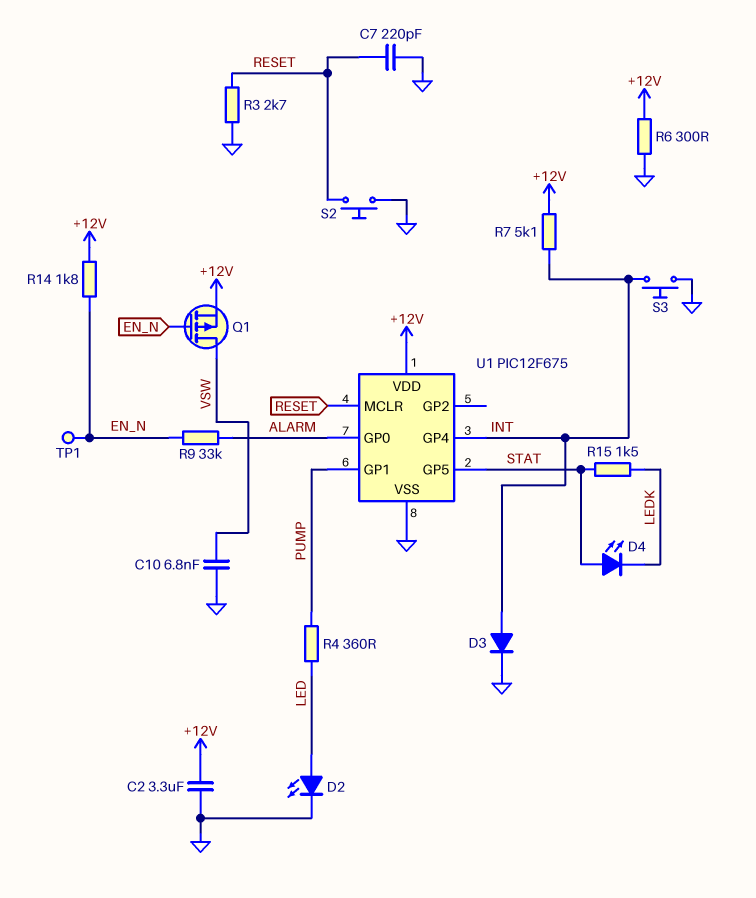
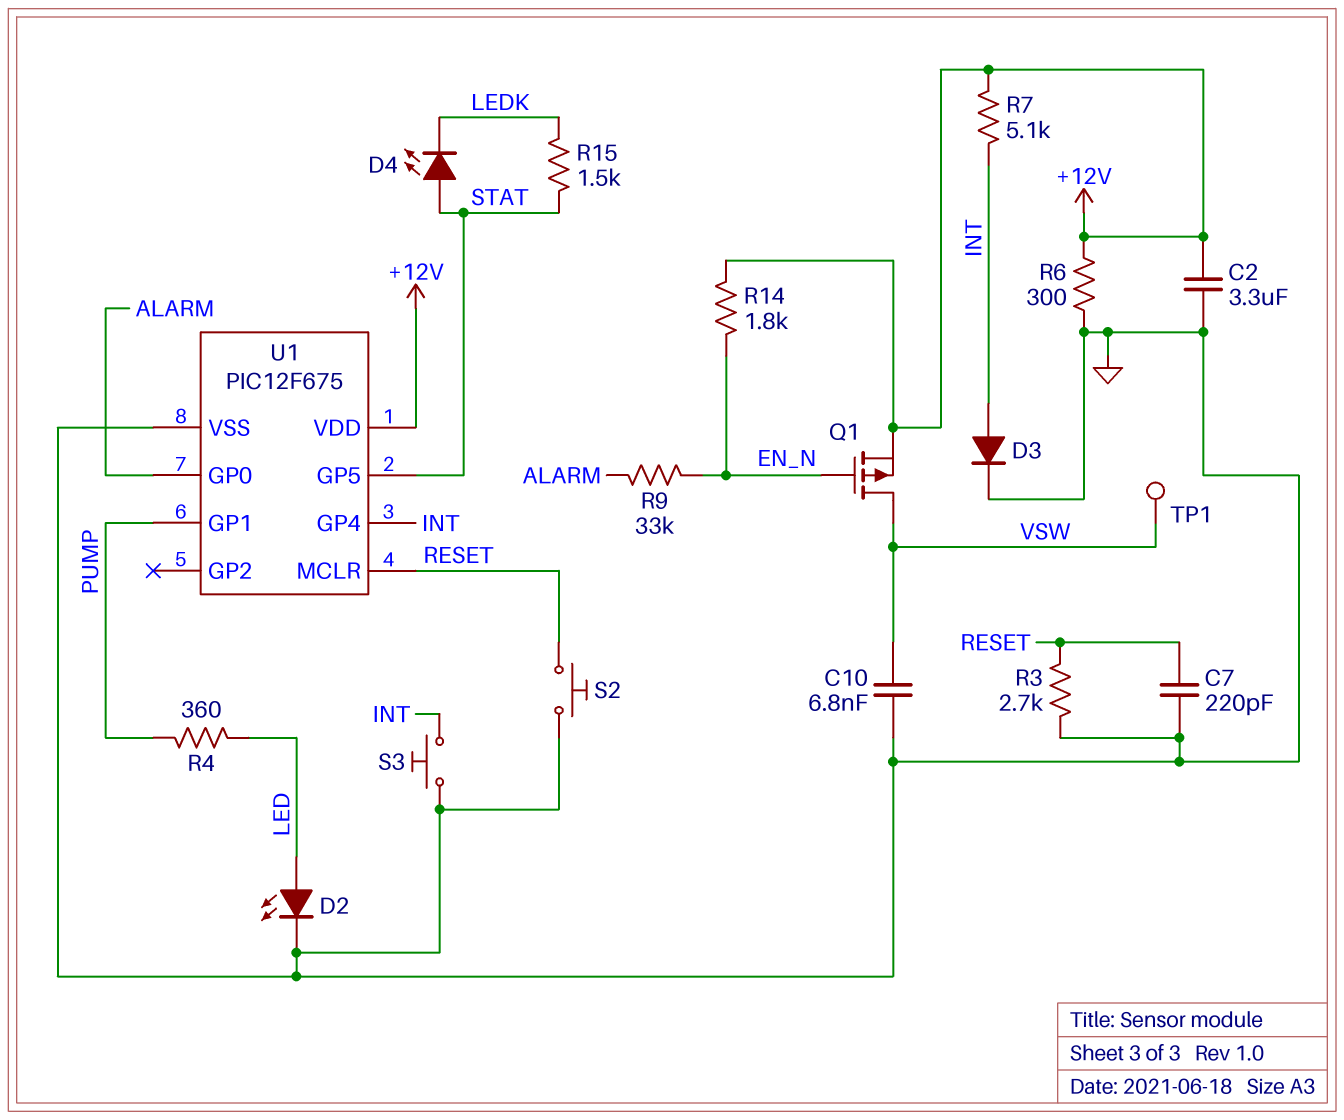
TP1: test point (EN_N) -> test point (VSW)

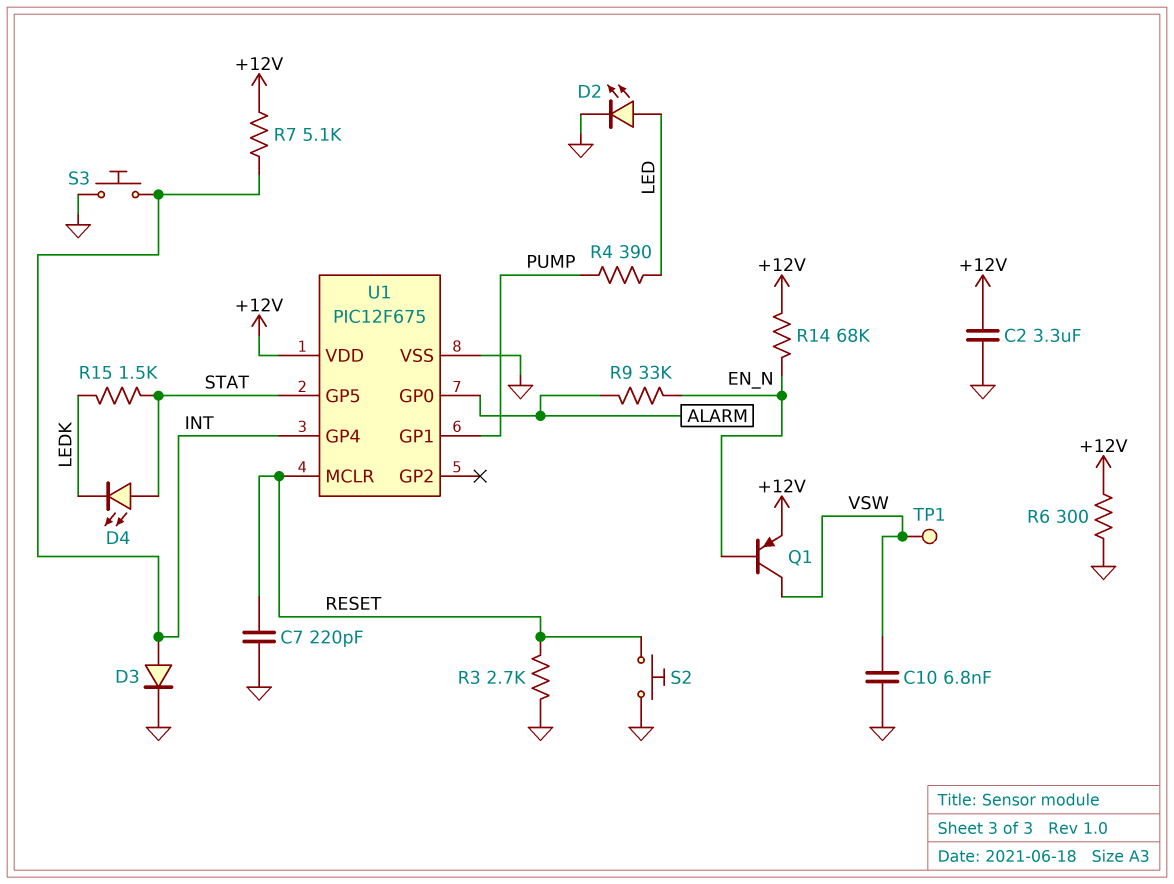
Q1: PMOS (G EN_N, D VSW, S +12V) -> PNP (B EN_N, C VSW, E +12V)
R4: 360 (LED, PUMP) -> 390 (LED, PUMP)
R14: 1.8k (+12V, EN_N) -> 68k (+12V, EN_N)

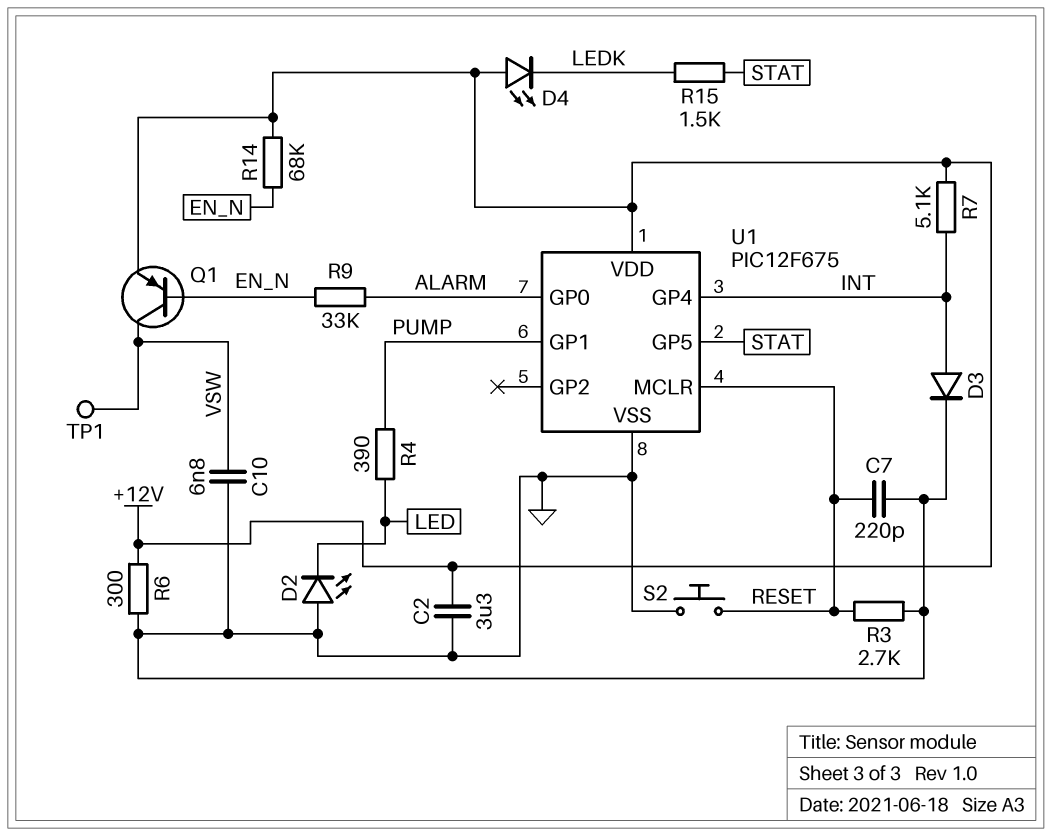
D2: LED (A LED, K GND) -> LED (A GND, K LED)
D4: LED (A STAT, K LEDK) -> LED (A +12V, K LEDK)
S3: button (GND, INT) -> none

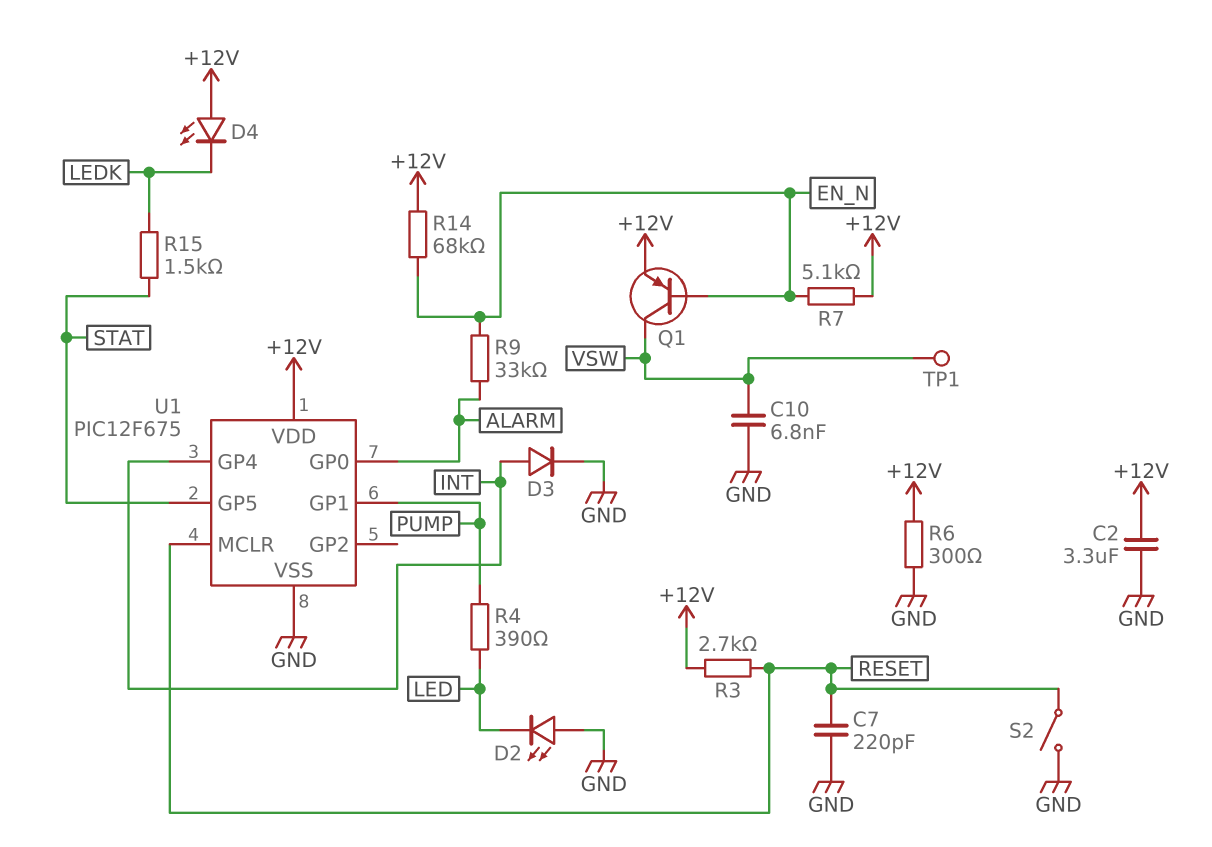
R3: 2.7k (GND, RESET) -> 2.7k (+12V, RESET)
R7: 5.1k (+12V, INT) -> 5.1k (+12V, EN_N)
S2: button (GND, RESET) -> switch (GND, RESET)

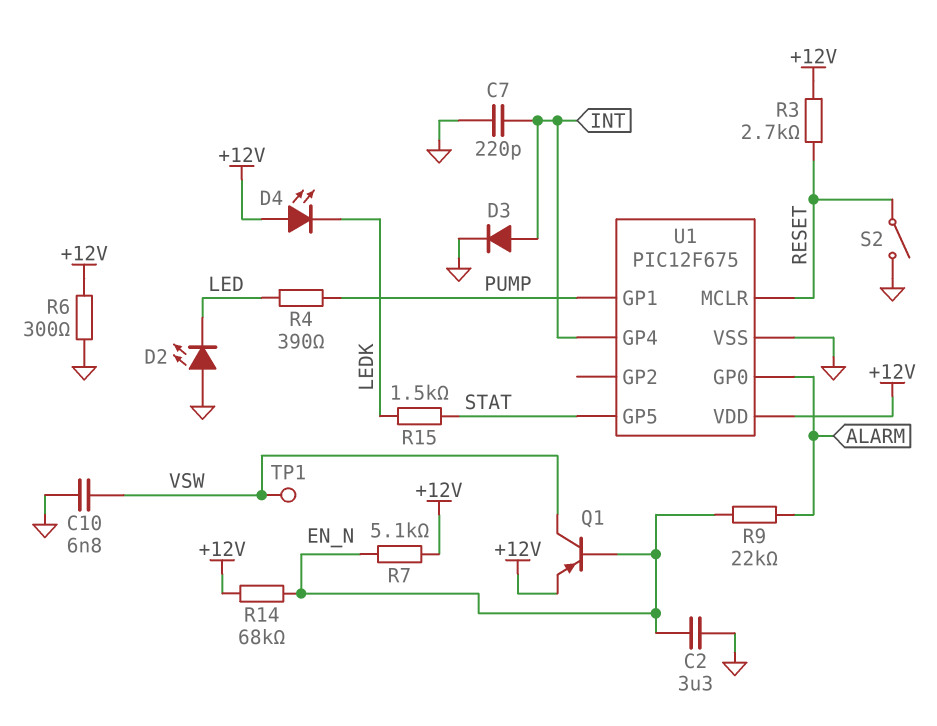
C2: 3.3uF (+12V, GND) -> 3.3uF (EN_N, GND)
C7: 220pF (GND, RESET) -> 220pF (GND, INT)
R9: 33k (ALARM, EN_N) -> 22k (ALARM, EN_N)

